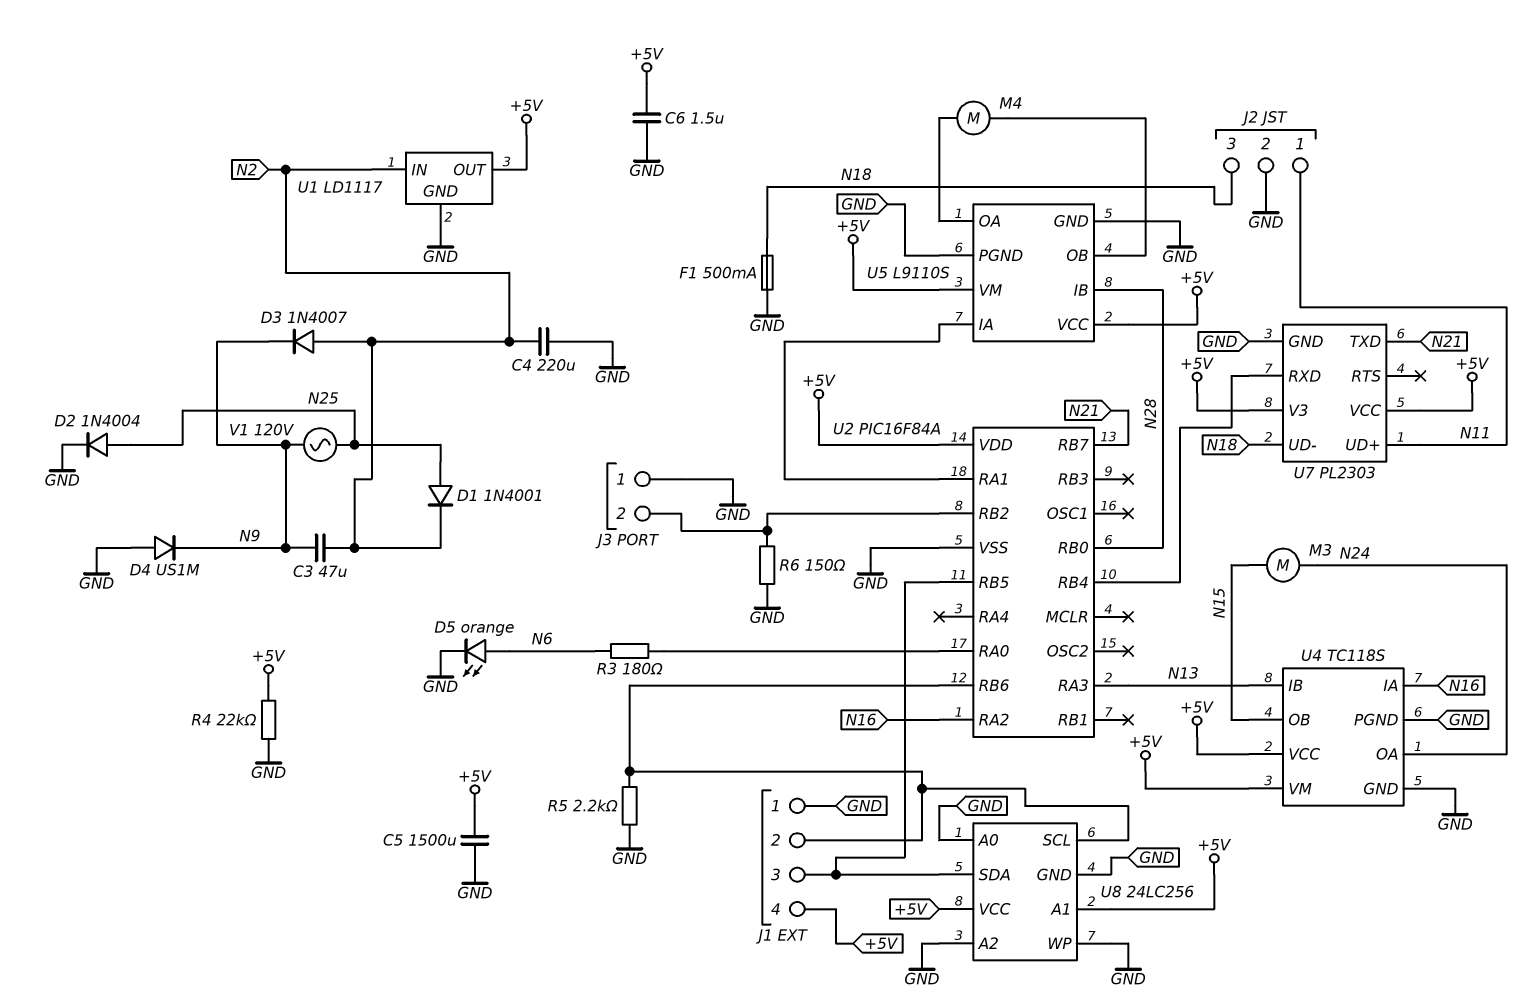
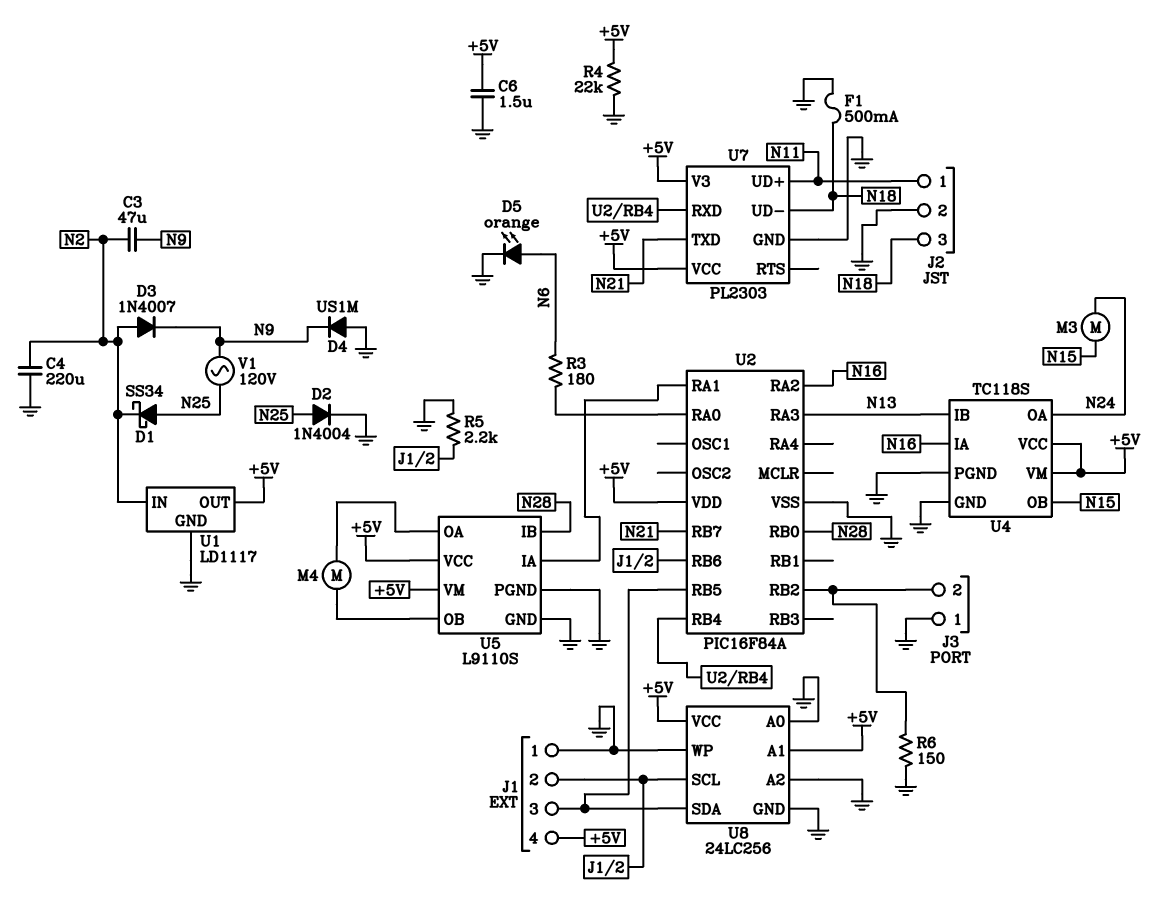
C5: 1500uF (+5V, GND) -> none
D1: diode 1N4001 (A N25, K N2) -> schottky SS34 (A N25, K N2)

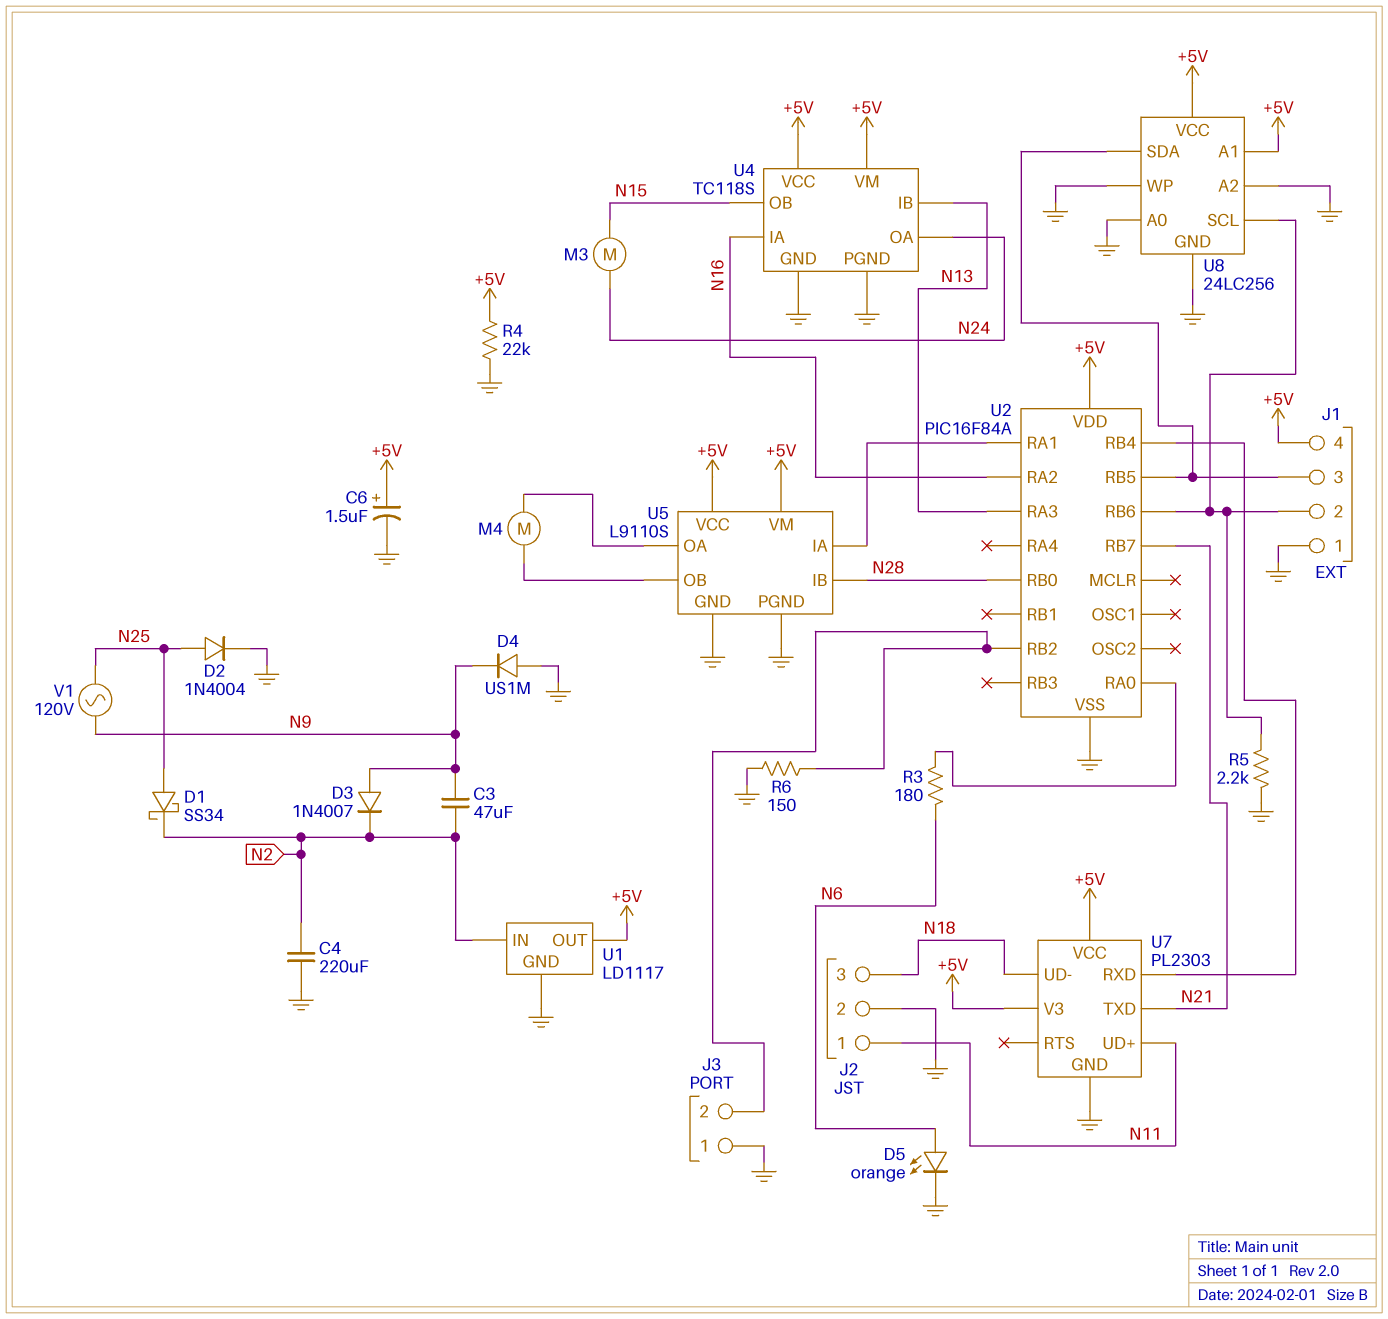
C6: 1.5uF (+5V, GND) -> 1.5uF (plus +5V, minus GND)
D3: diode 1N4007 (A N2, K N9) -> diode 1N4007 (A N9, K N2)
F1: 500mA (GND, N18) -> none

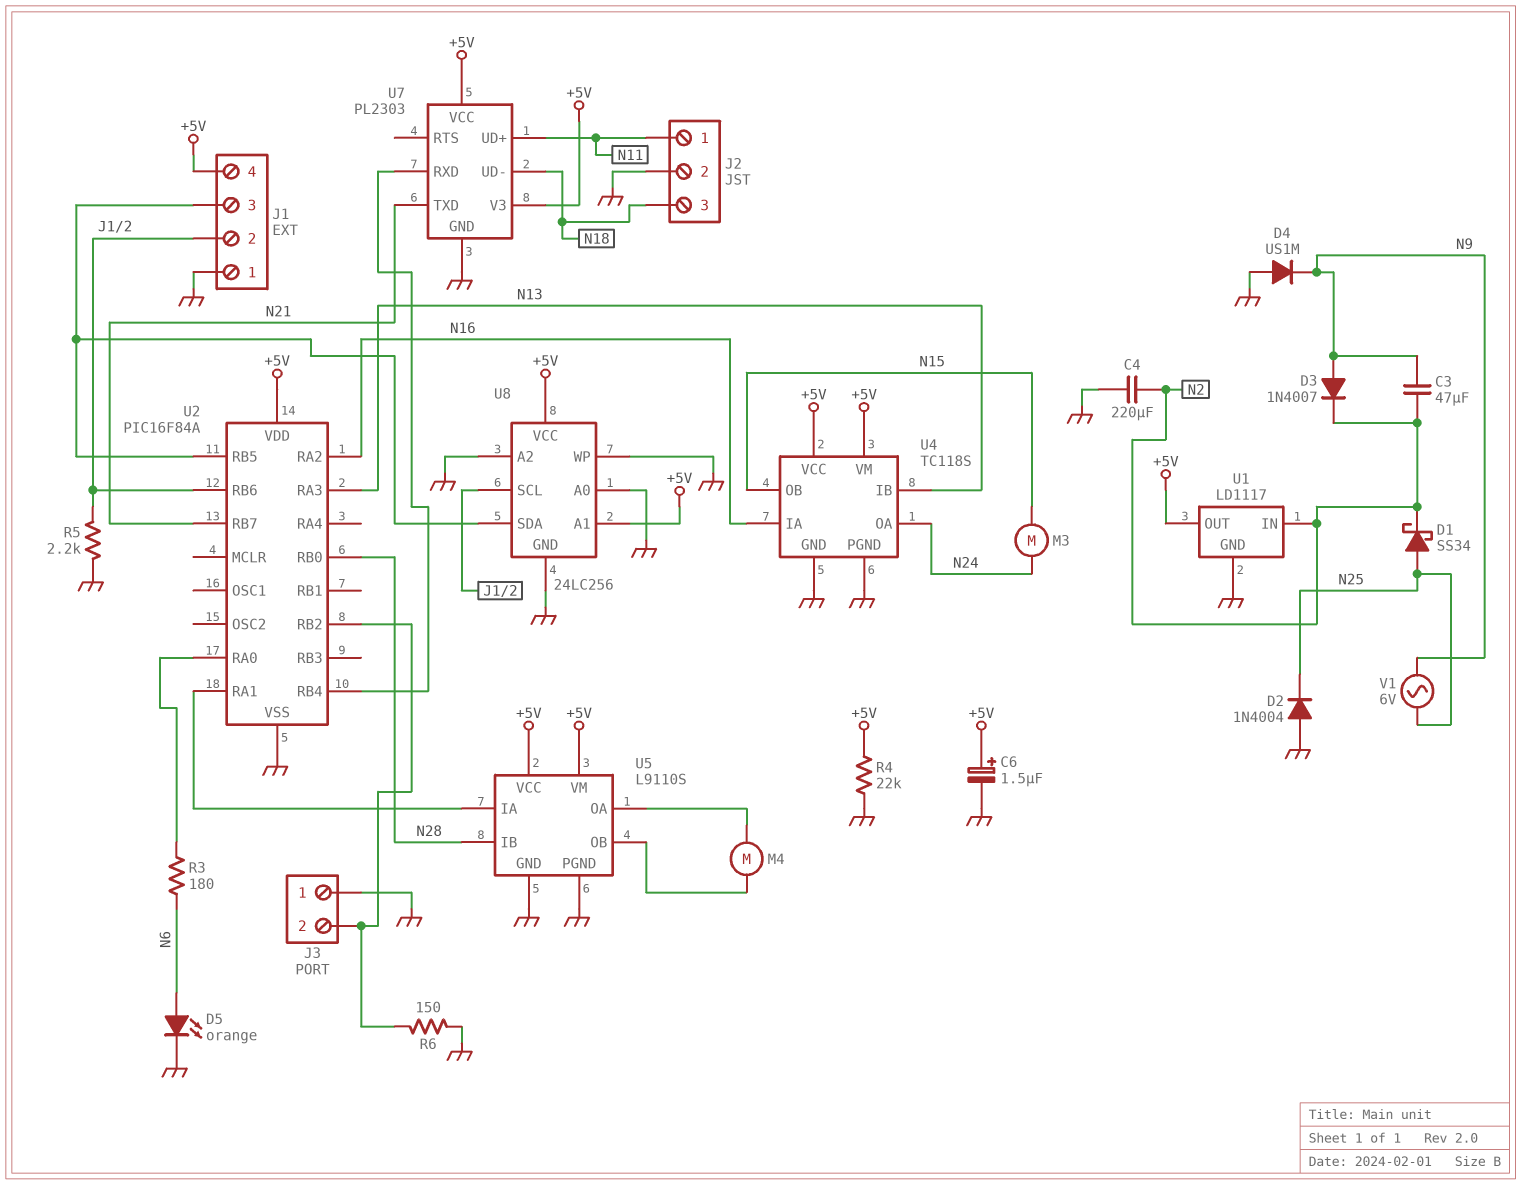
D2: diode 1N4004 (A N25, K GND) -> diode 1N4004 (A GND, K N25)
V1: AC 120V (N9, N25) -> AC 6V (N9, N25)

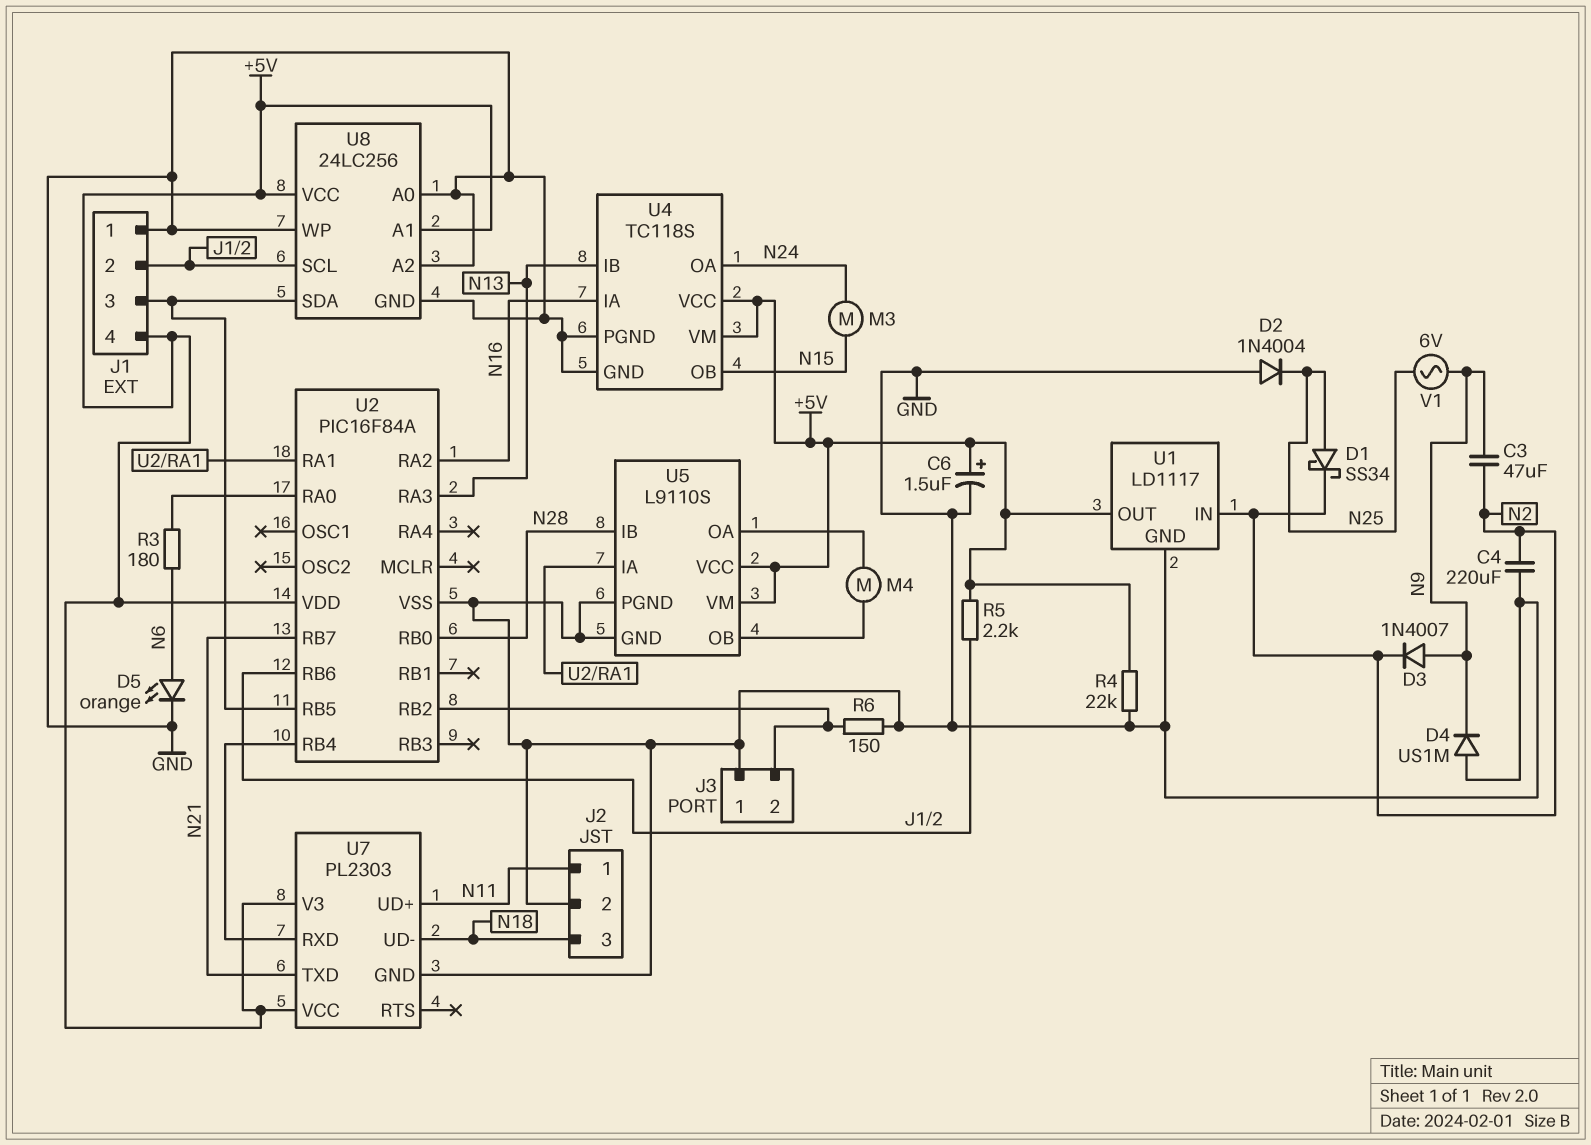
R5: 2.2k (GND, J1/2) -> 2.2k (+5V, J1/2)

